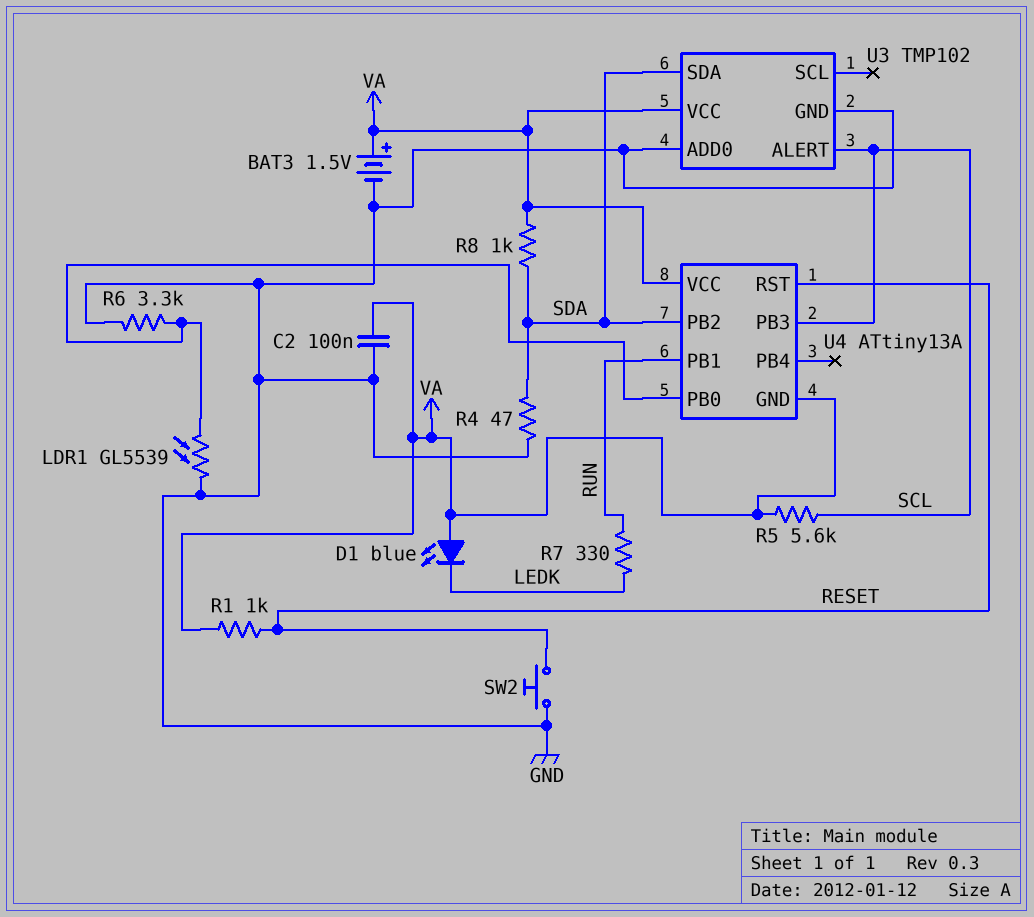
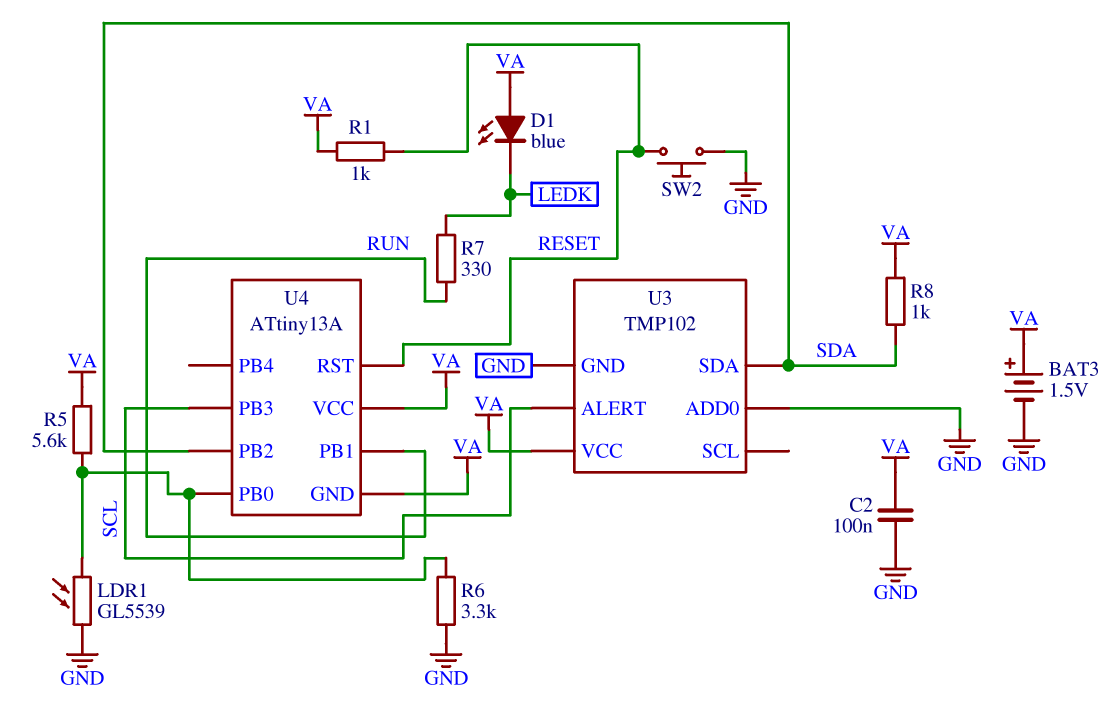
R4: 47 (GND, SDA) -> none
R5: 5.6k (SCL, VA) -> 5.6k (U4/PB0, VA)

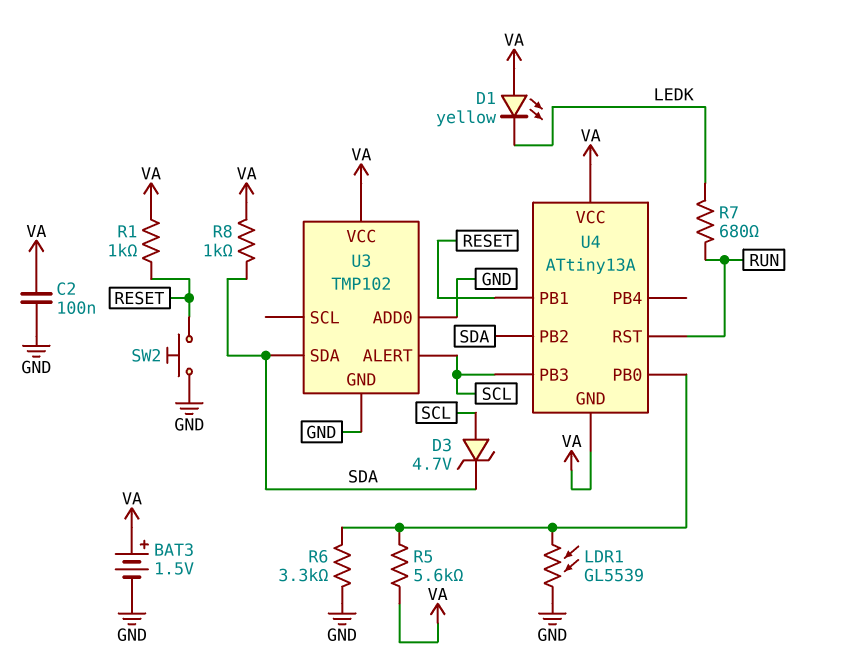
D1: LED blue (A VA, K LEDK) -> LED yellow (A VA, K LEDK)
D3: none -> zener 4.7V (A SCL, K SDA)
R7: 330 (LEDK, RUN) -> 680 (LEDK, RUN)
U4 pin PB1: RUN -> RESET
U4 pin RST: RESET -> RUN

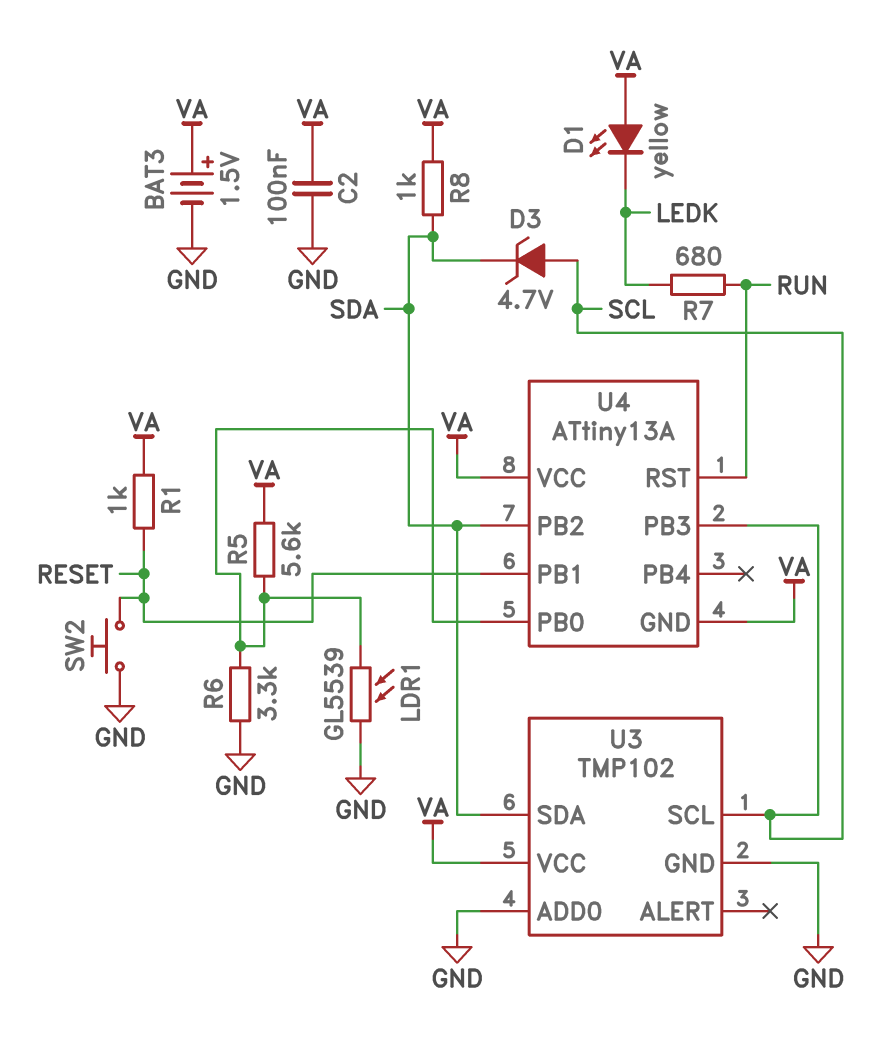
U3 pin ALERT: SCL -> none
U3 pin SCL: none -> SCL

